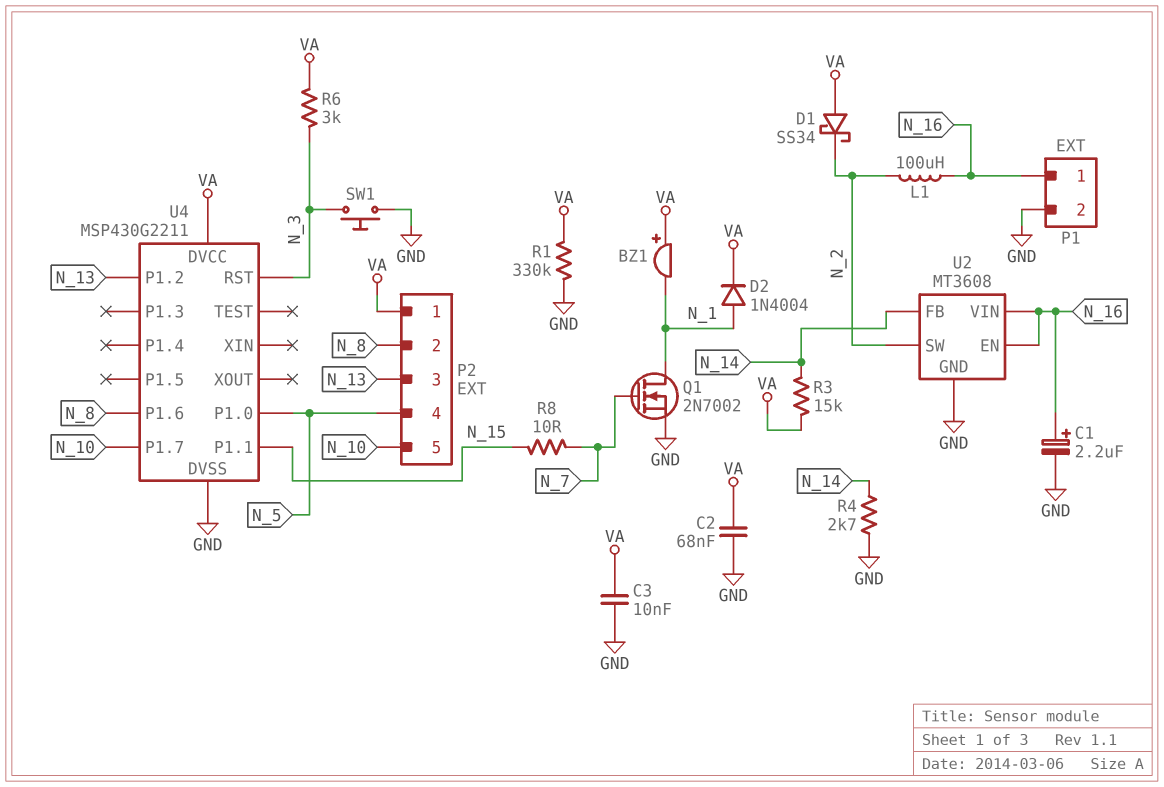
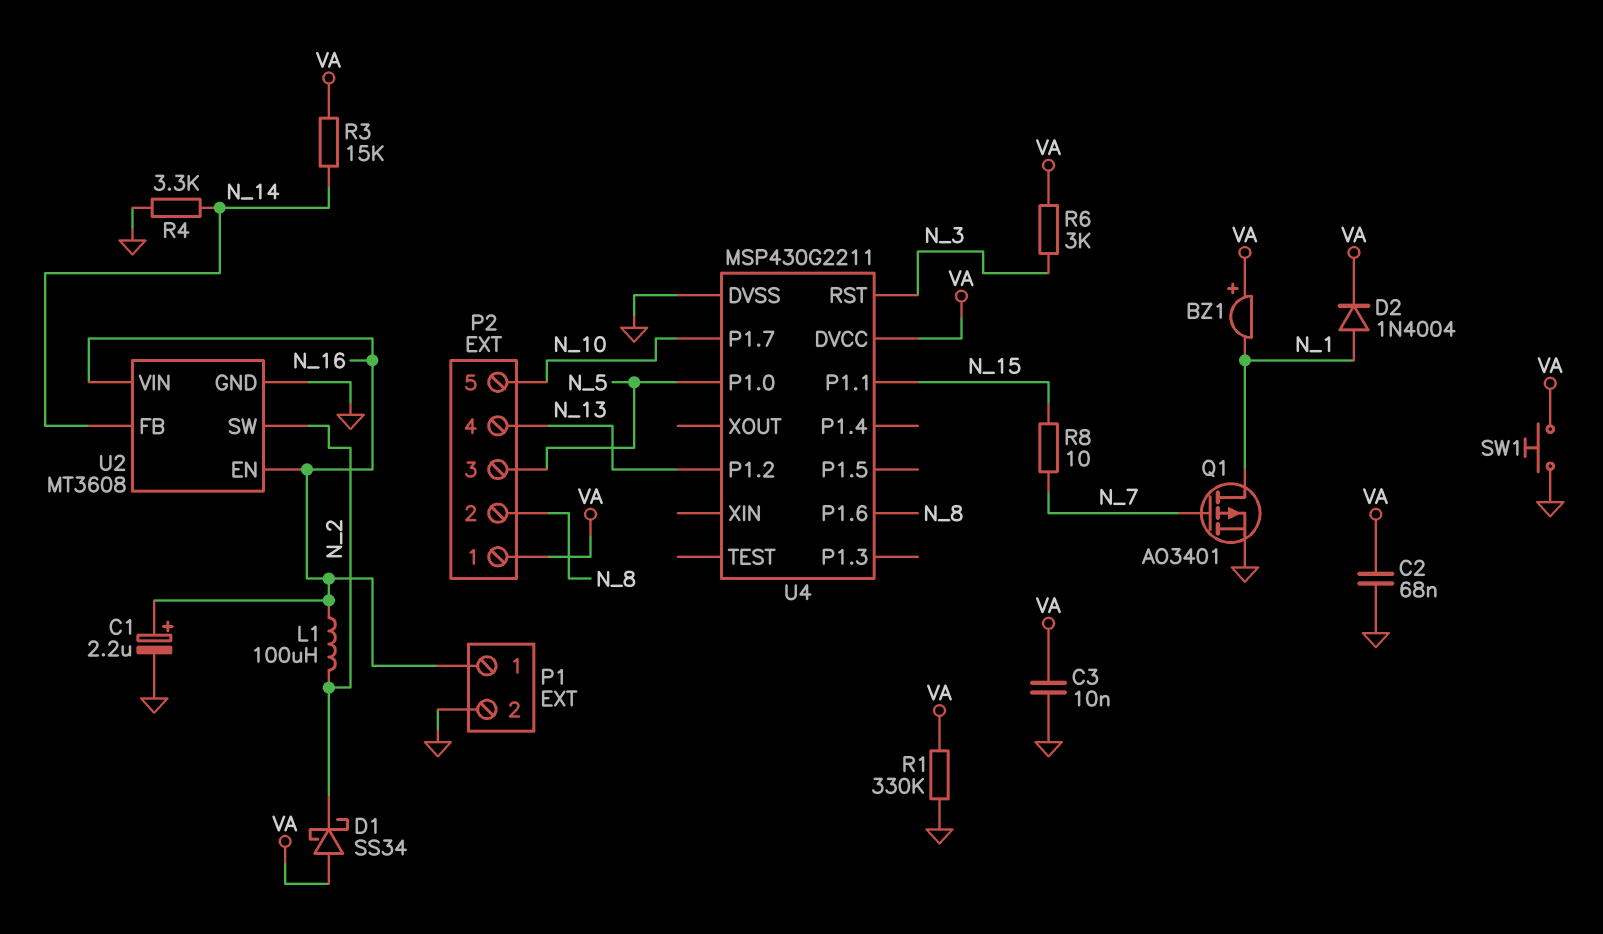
P2 pin 3: N_13 -> N_5
P2 pin 4: N_5 -> N_13
Q1: NMOS 2N7002 (G N_7, D N_1, S GND) -> PMOS AO3401 (G N_7, D N_1, S GND)
R4: 2.7k (GND, N_14) -> 3.3k (GND, N_14)
SW1: button (GND, N_3) -> button (GND, VA)

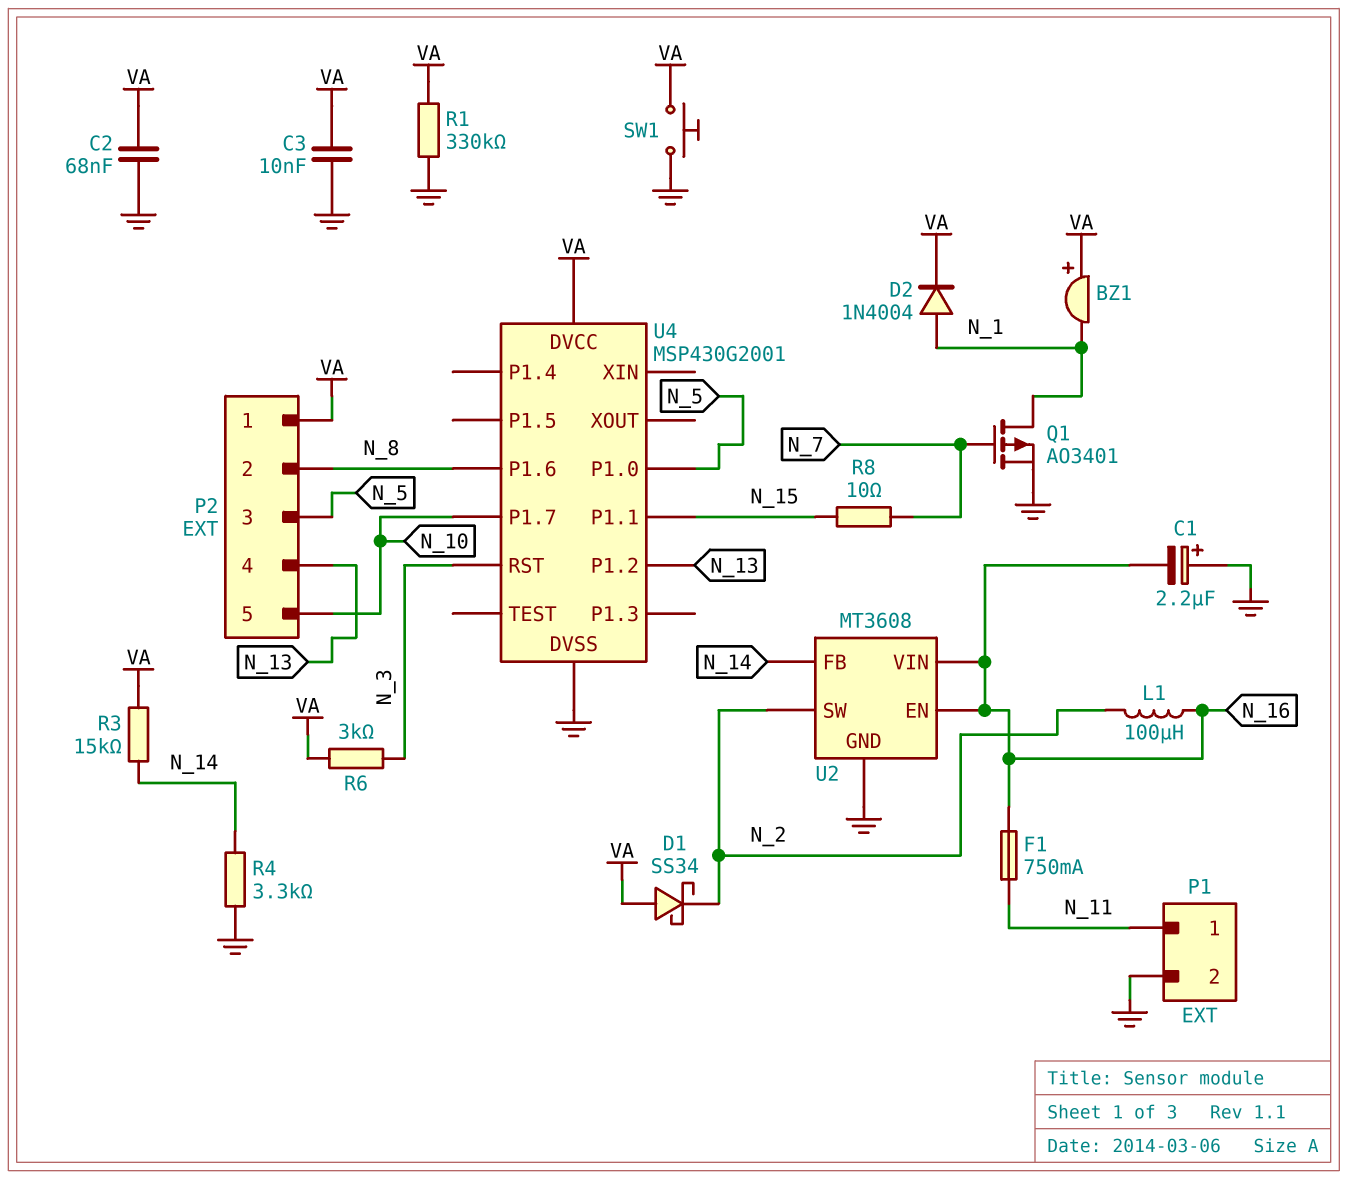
C1: 2.2uF (plus N_16, minus GND) -> 2.2uF (plus GND, minus N_16)
F1: none -> 750mA (N_11, N_16)
P1 pin 1: N_16 -> N_11
U4: MSP430G2211 -> MSP430G2001

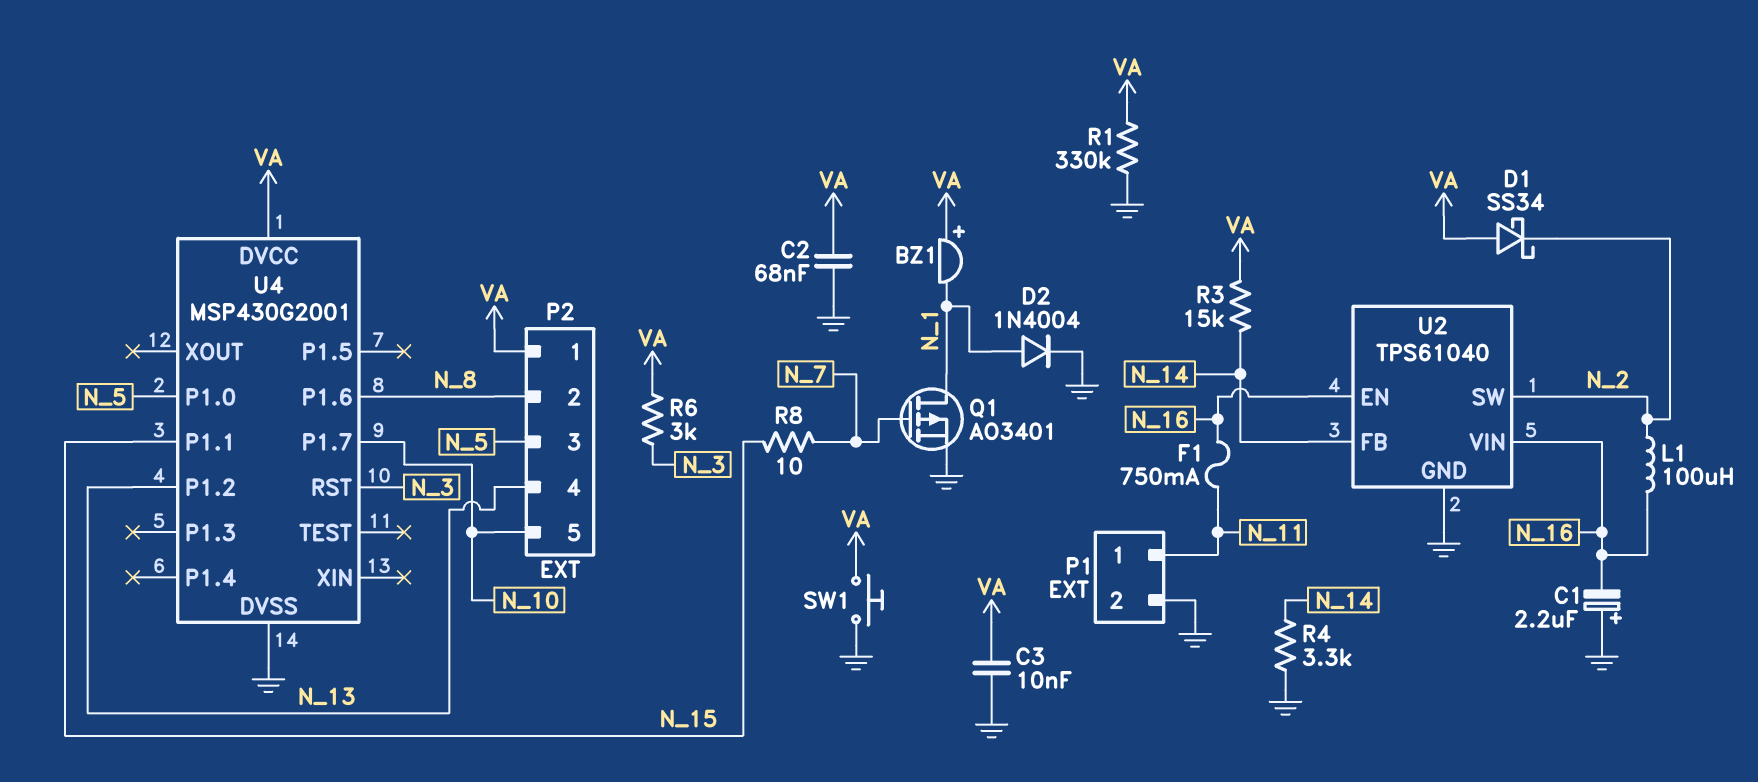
D2: diode 1N4004 (A N_1, K VA) -> diode 1N4004 (A N_1, K GND)
U2: MT3608 -> TPS61040

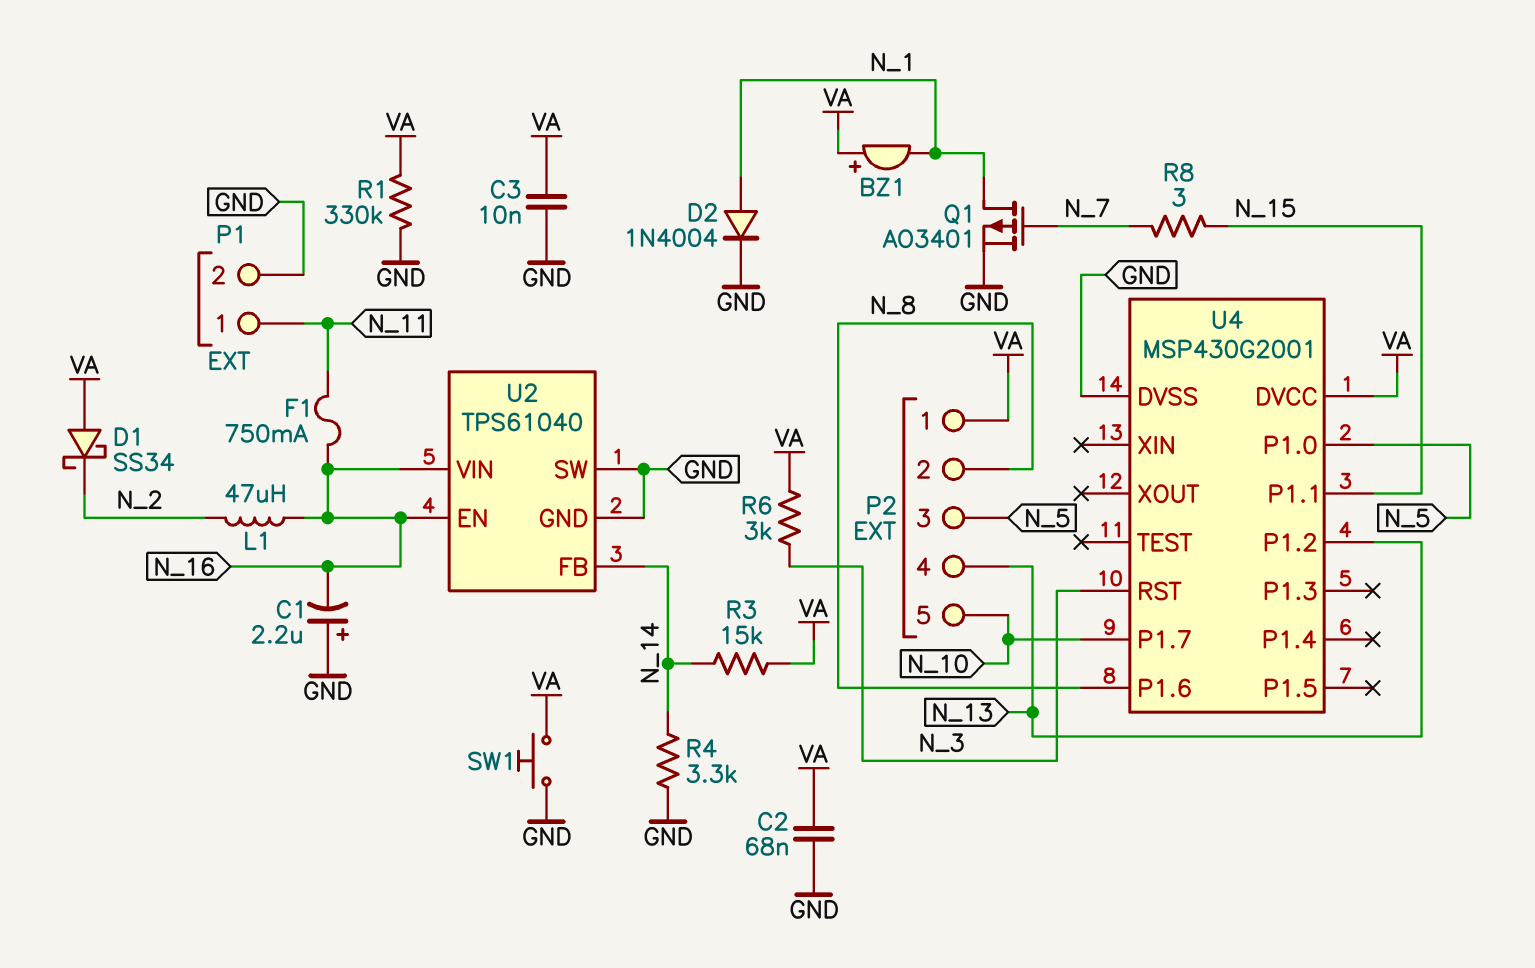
L1: 100uH (N_2, N_16) -> 47uH (N_2, N_16)
R8: 10 (N_7, N_15) -> 3 (N_7, N_15)
U2 pin SW: N_2 -> GND

